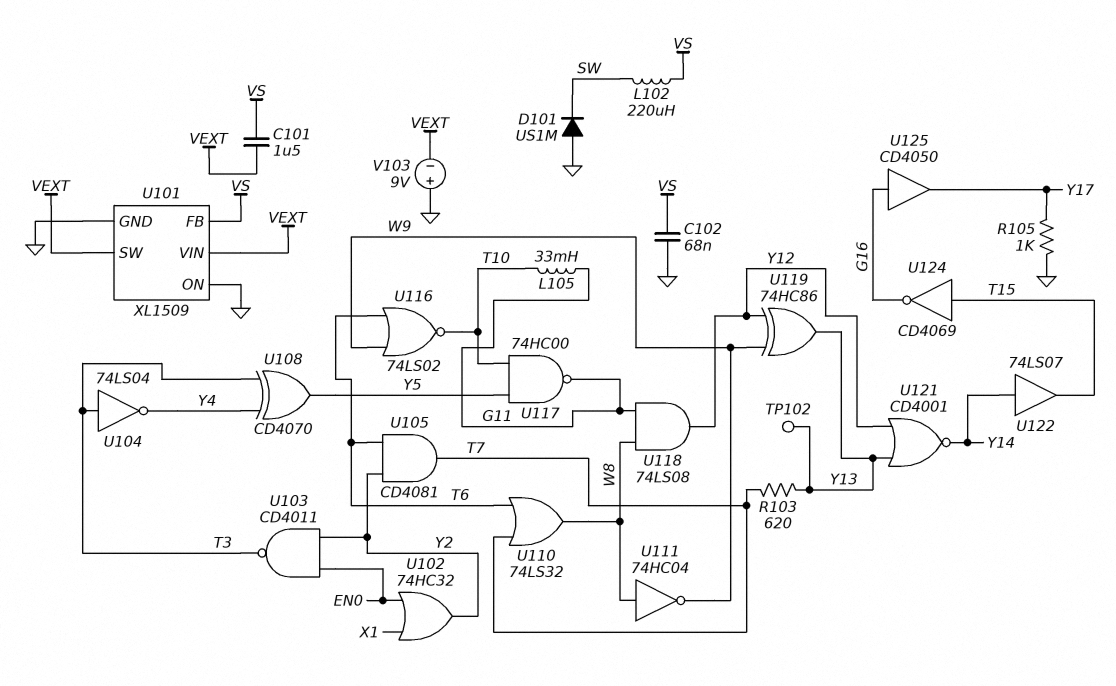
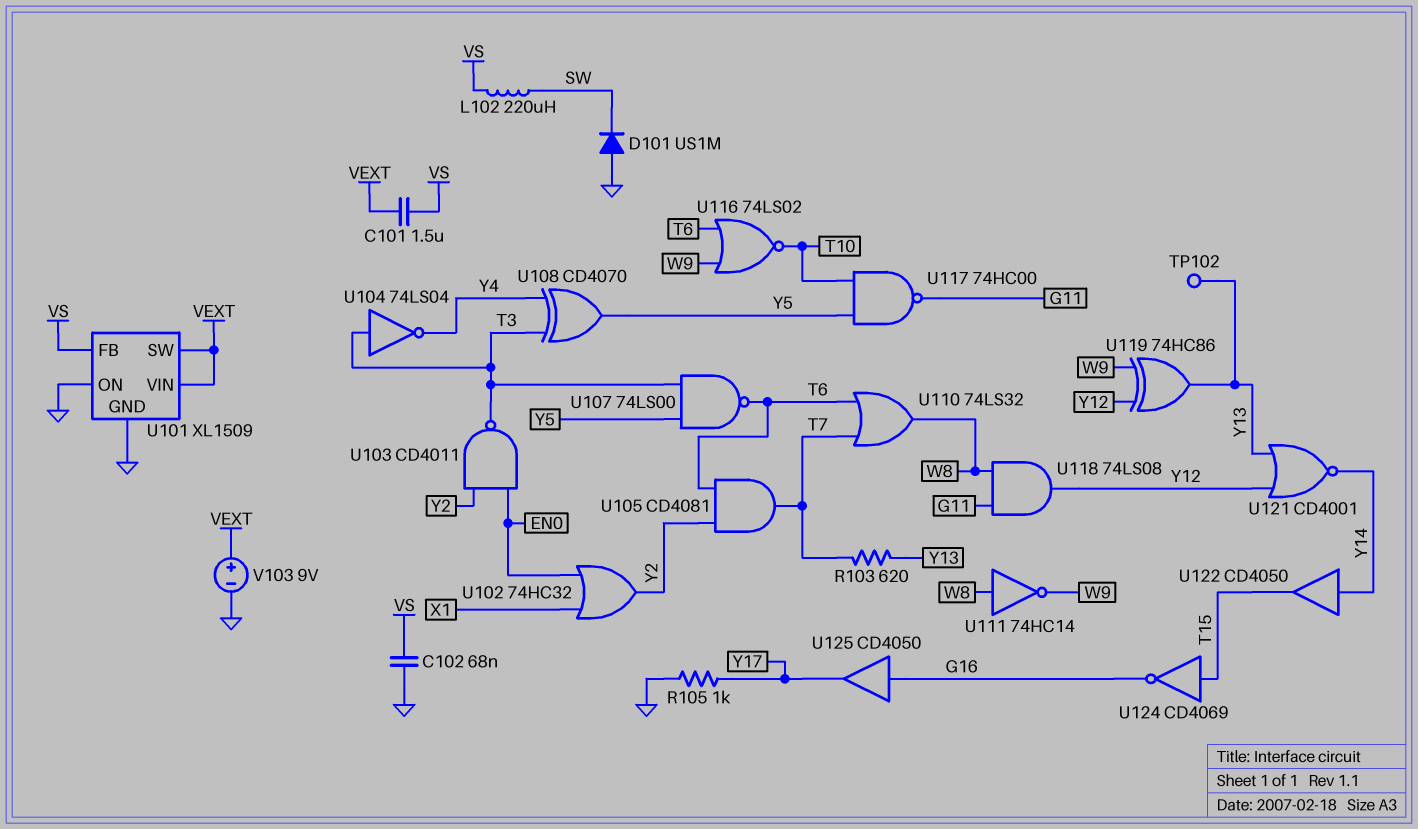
L105: 33mH (G11, T10) -> none
U107: none -> NAND 74LS00 (in T3, in Y5, out T6)
U111: NOT 74HC04 (in W8, out W9) -> NOT 74HC14 (in W8, out W9)
U122: buffer 74LS07 (in Y14, out T15) -> buffer CD4050 (in Y14, out T15)
V103: 9V (plus GND, minus VEXT) -> 9V (plus VEXT, minus GND)

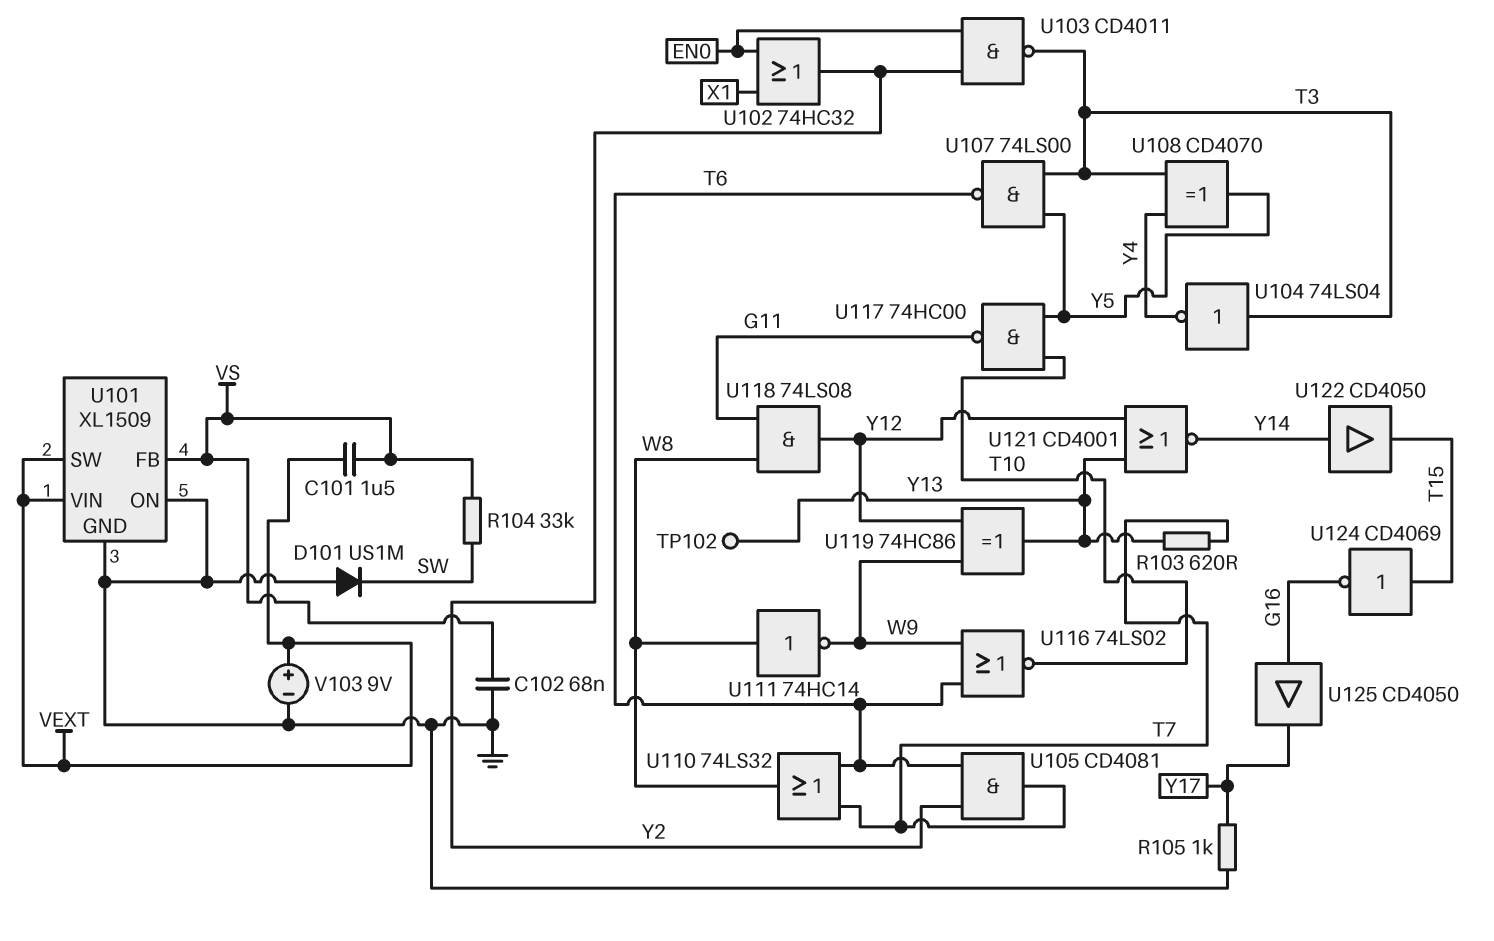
L102: 220uH (SW, VS) -> none
R104: none -> 33k (SW, VS)

